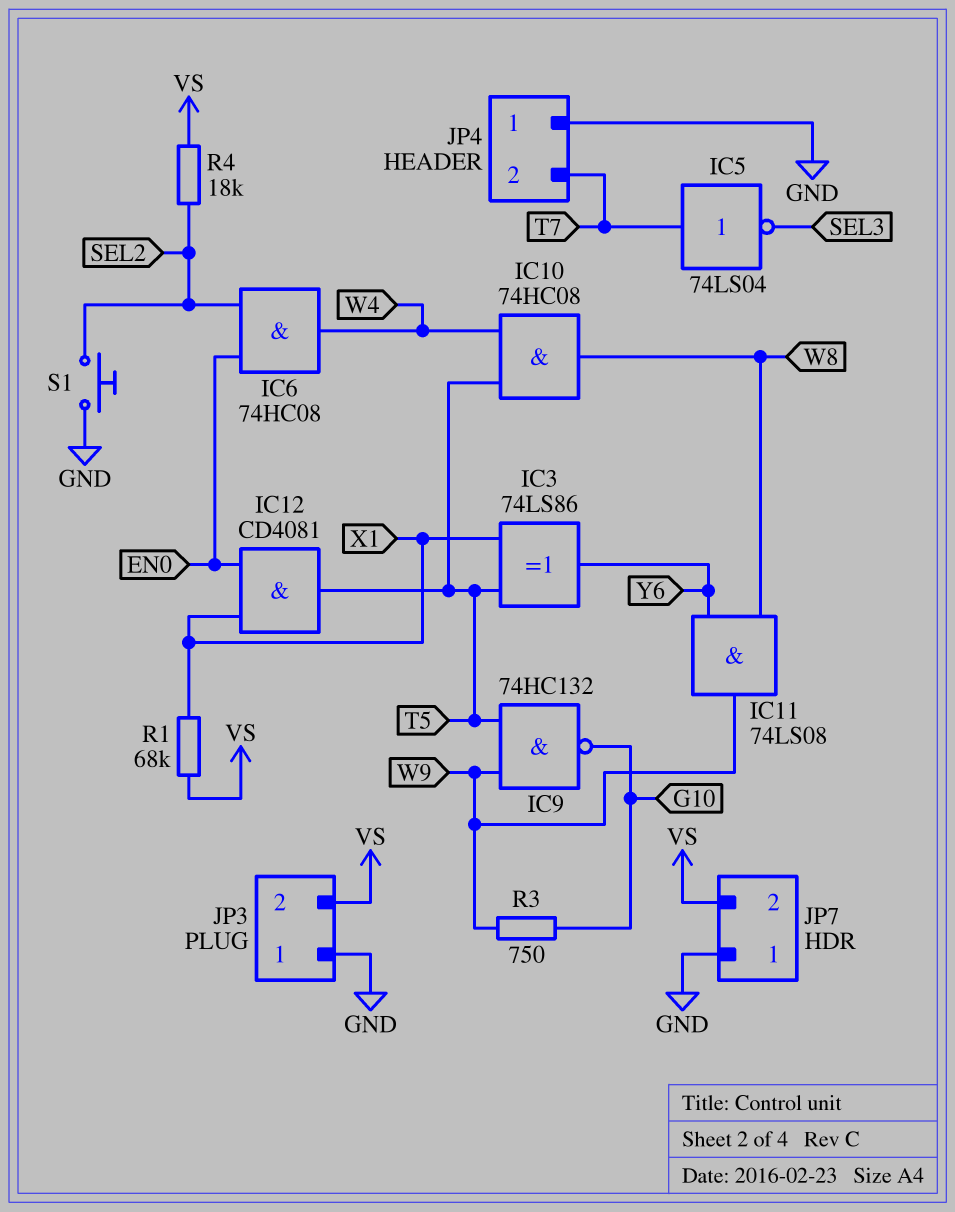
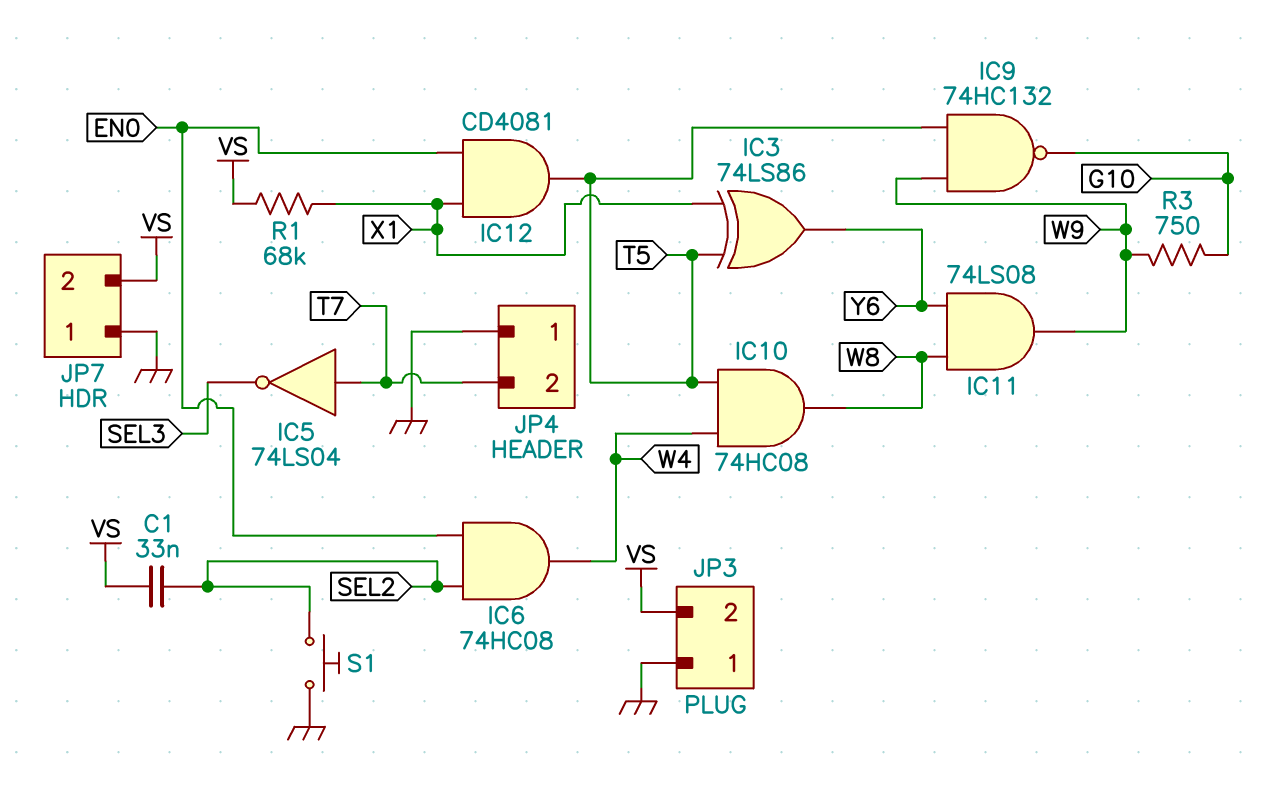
C1: none -> 33nF (SEL2, VS)
R4: 18k (SEL2, VS) -> none

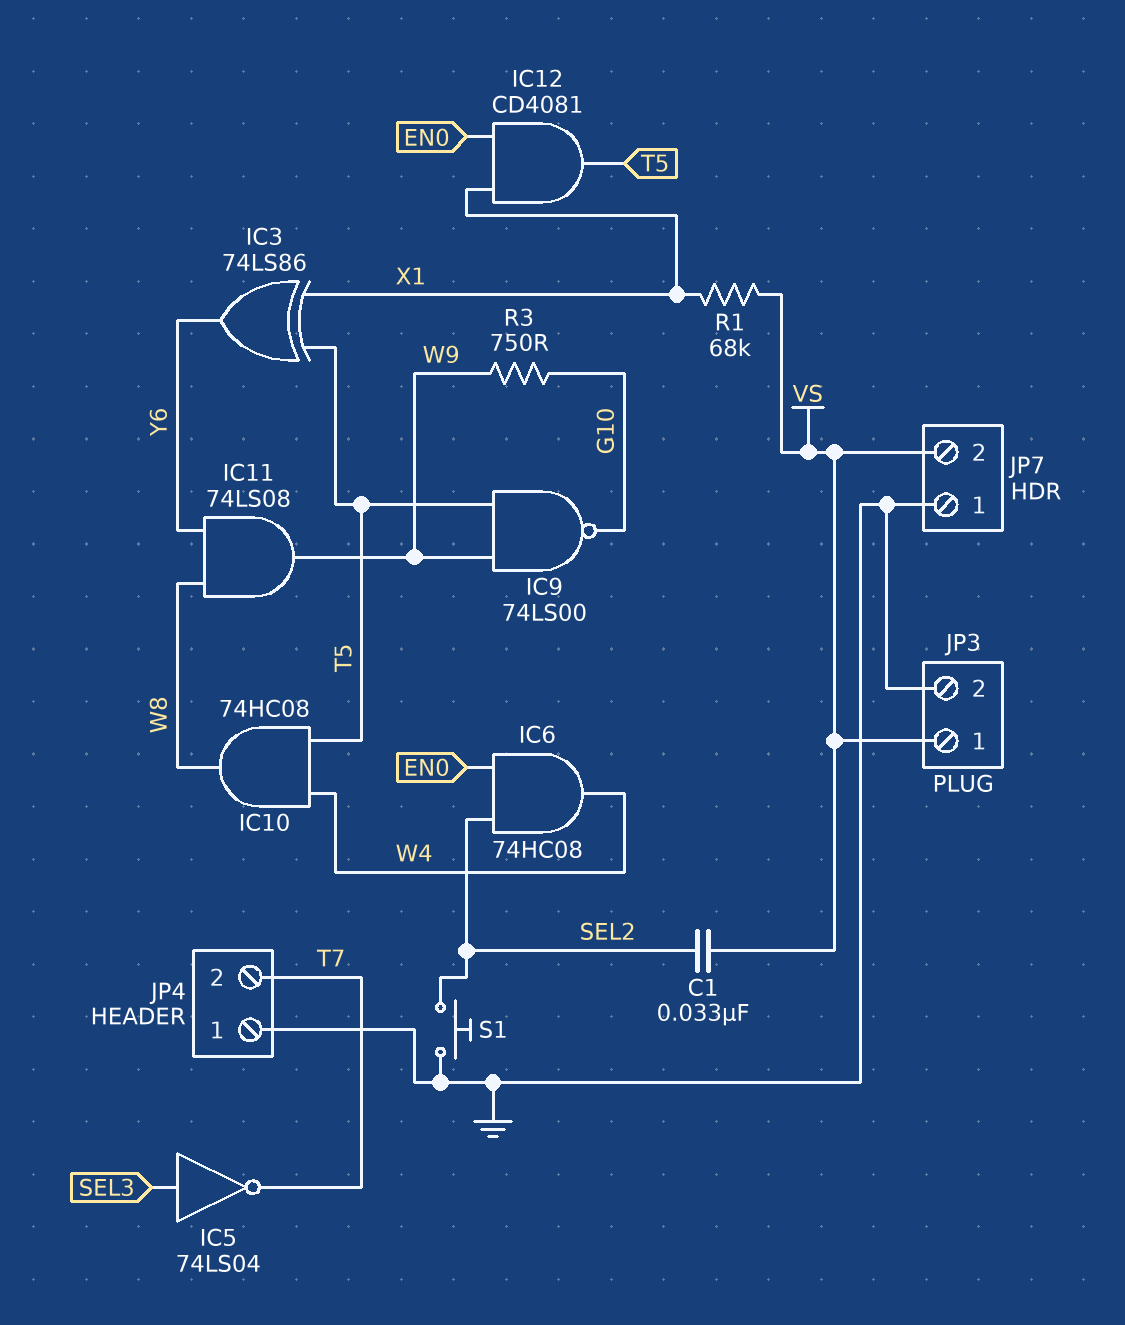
IC5: NOT 74LS04 (in T7, out SEL3) -> NOT 74LS04 (in SEL3, out T7)
IC9: NAND 74HC132 (in T5, in W9, out G10) -> NAND 74LS00 (in T5, in W9, out G10)
JP3 pin 1: GND -> VS
JP3 pin 2: VS -> GND

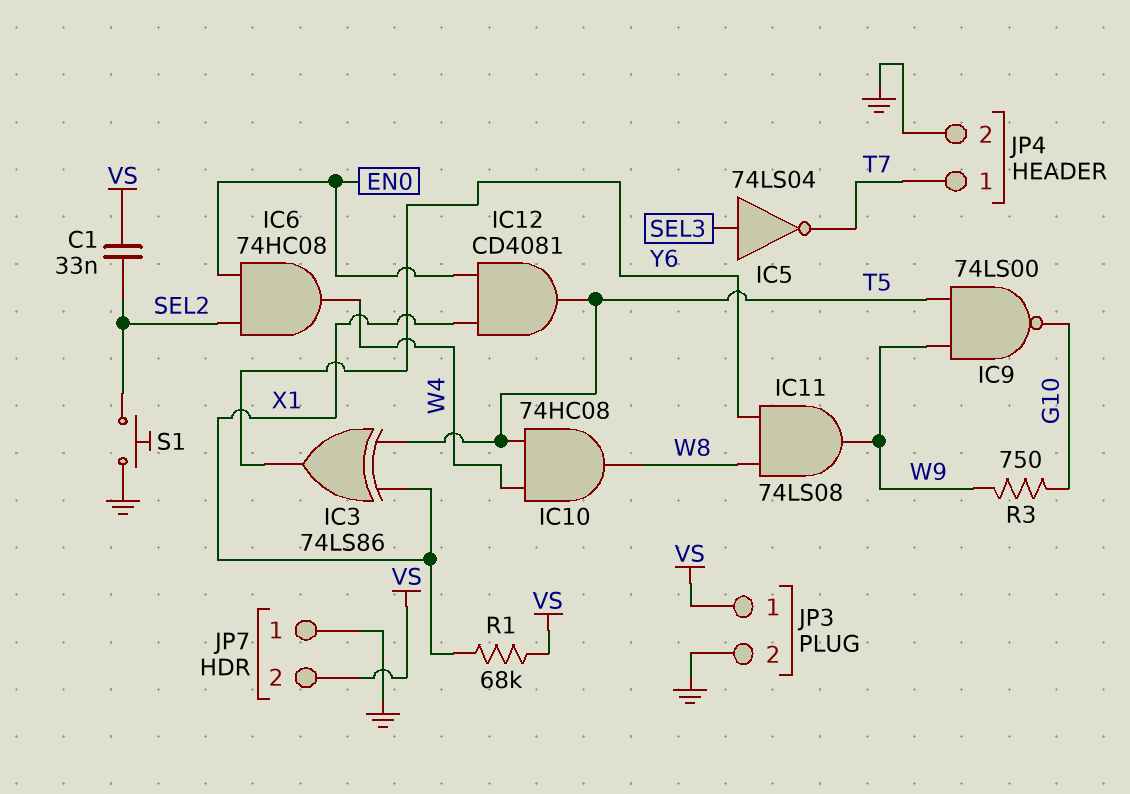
JP4 pin 1: GND -> T7
JP4 pin 2: T7 -> GND

